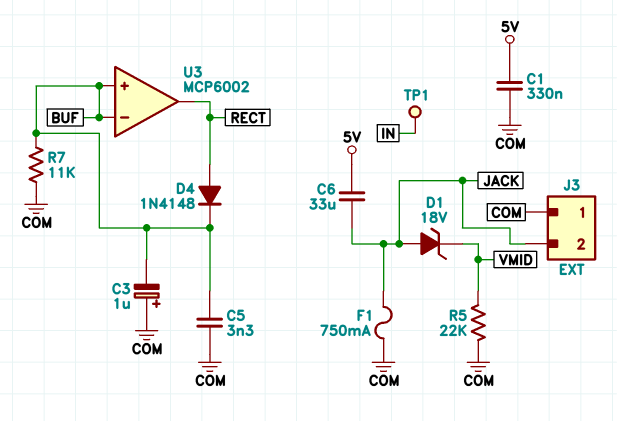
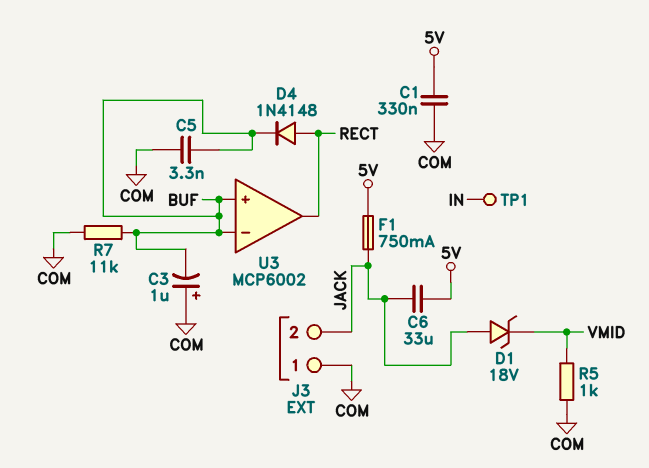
F1: 750mA (COM, JACK) -> 750mA (5V, JACK)
R5: 22k (COM, VMID) -> 1k (COM, VMID)

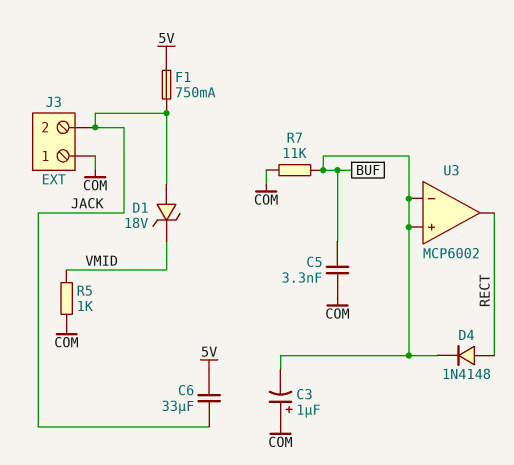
C1: 330nF (5V, COM) -> none
TP1: test point (IN) -> none

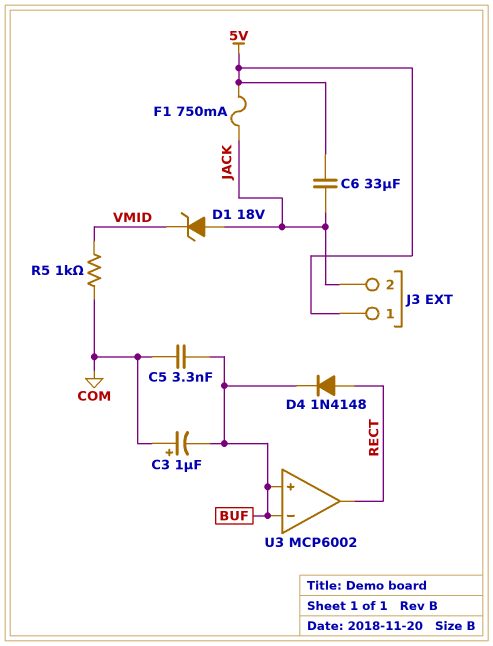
J3 pin 1: COM -> 5V
R7: 11k (BUF, COM) -> none

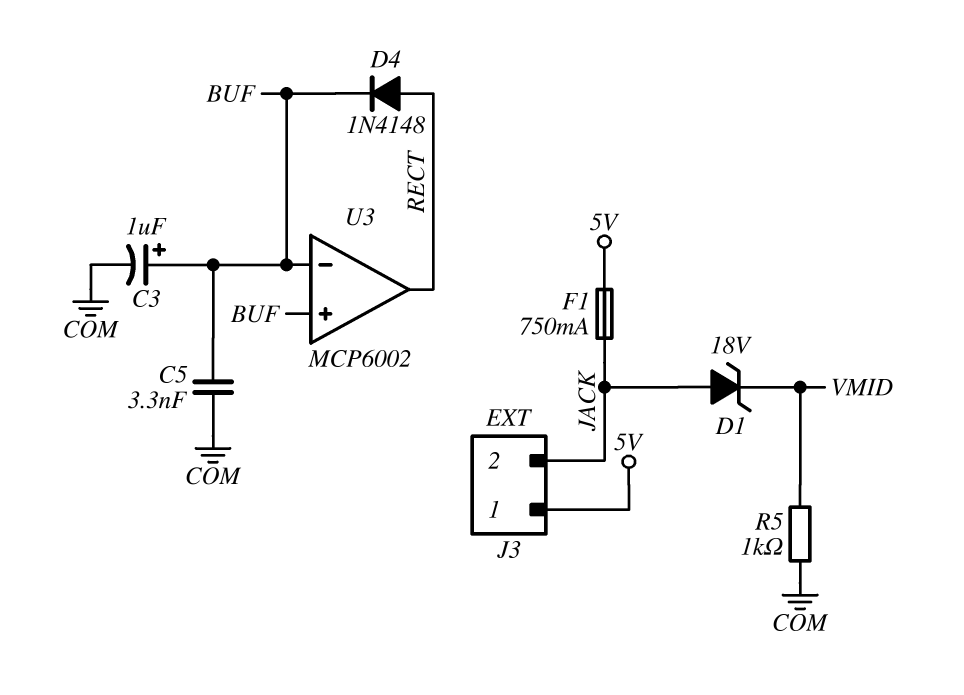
C3: 1uF (plus COM, minus BUF) -> 1uF (plus BUF, minus COM)
C6: 33uF (5V, JACK) -> none

